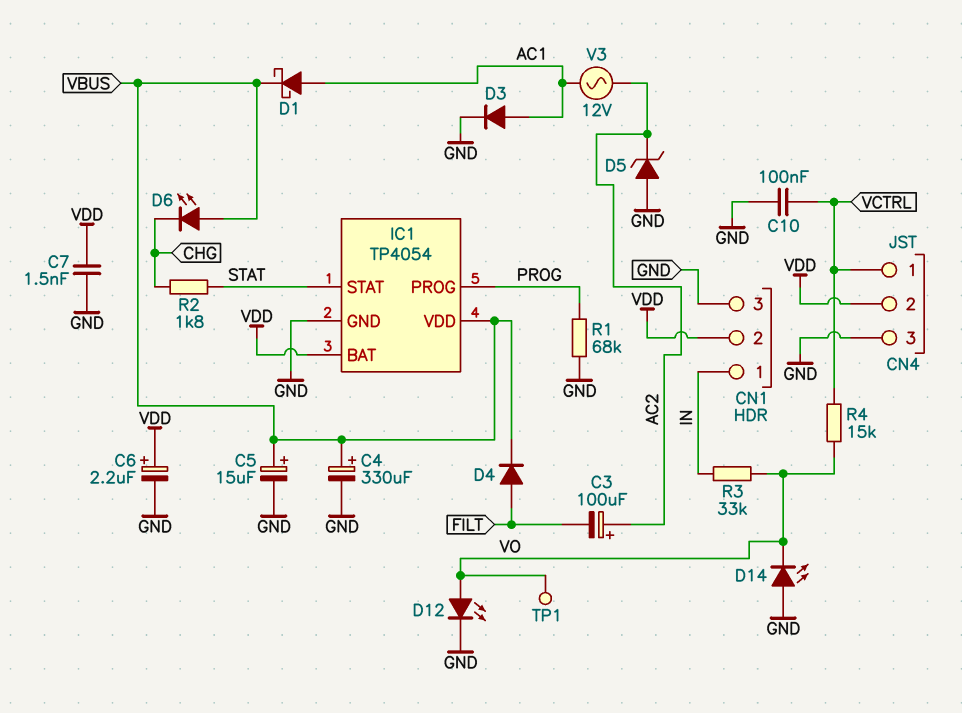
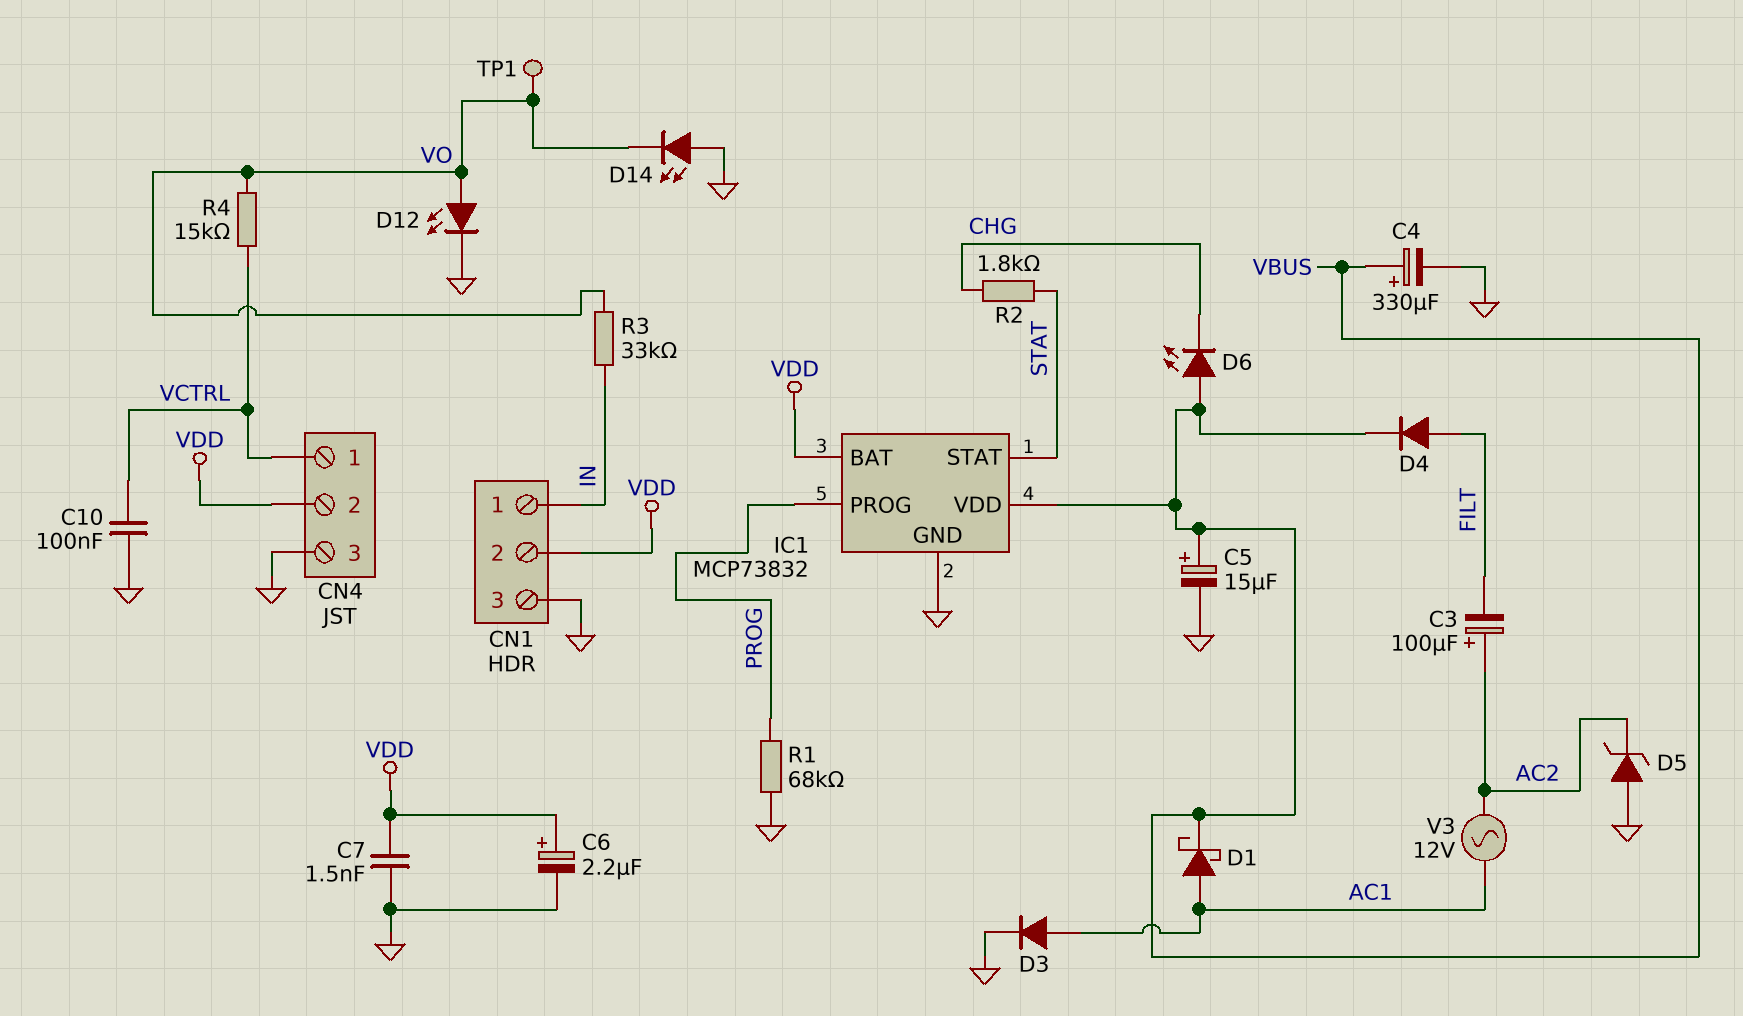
IC1: TP4054 -> MCP73832

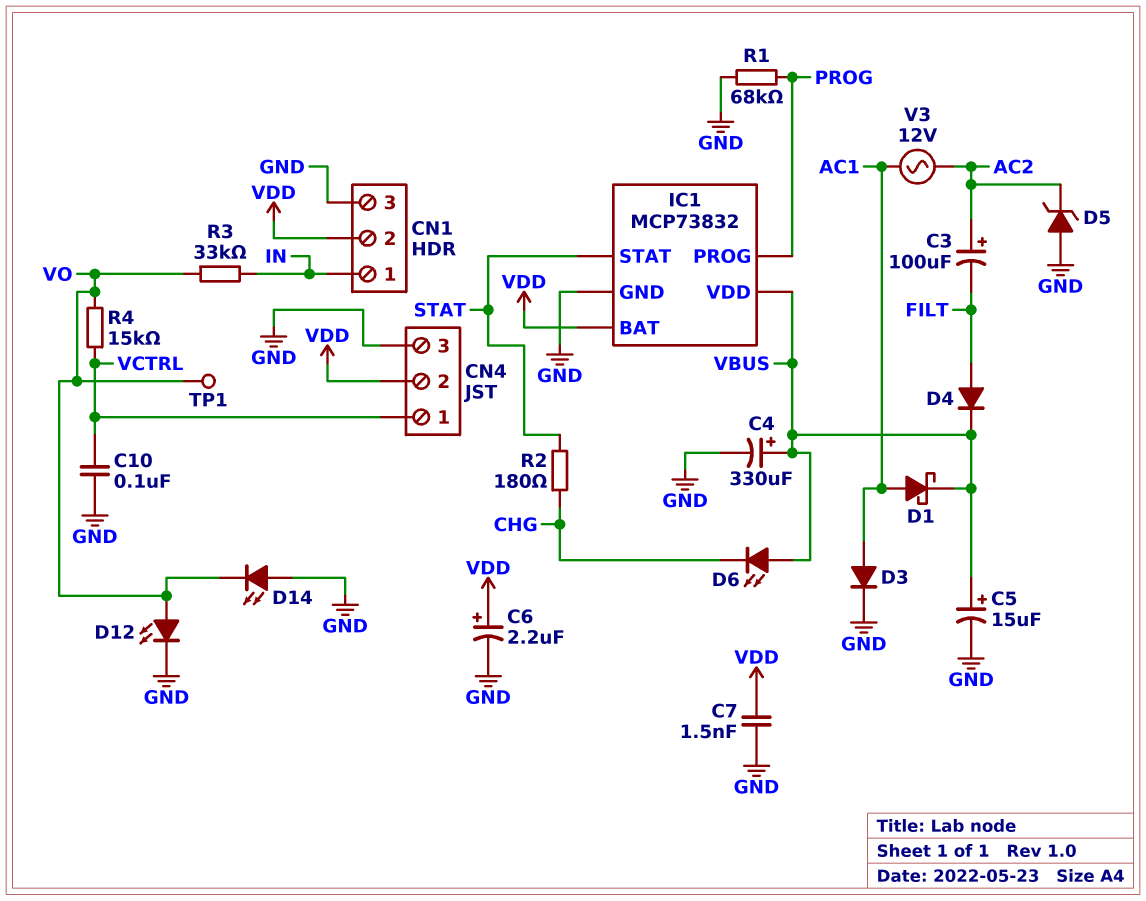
R2: 1.8k (CHG, STAT) -> 180 (CHG, STAT)

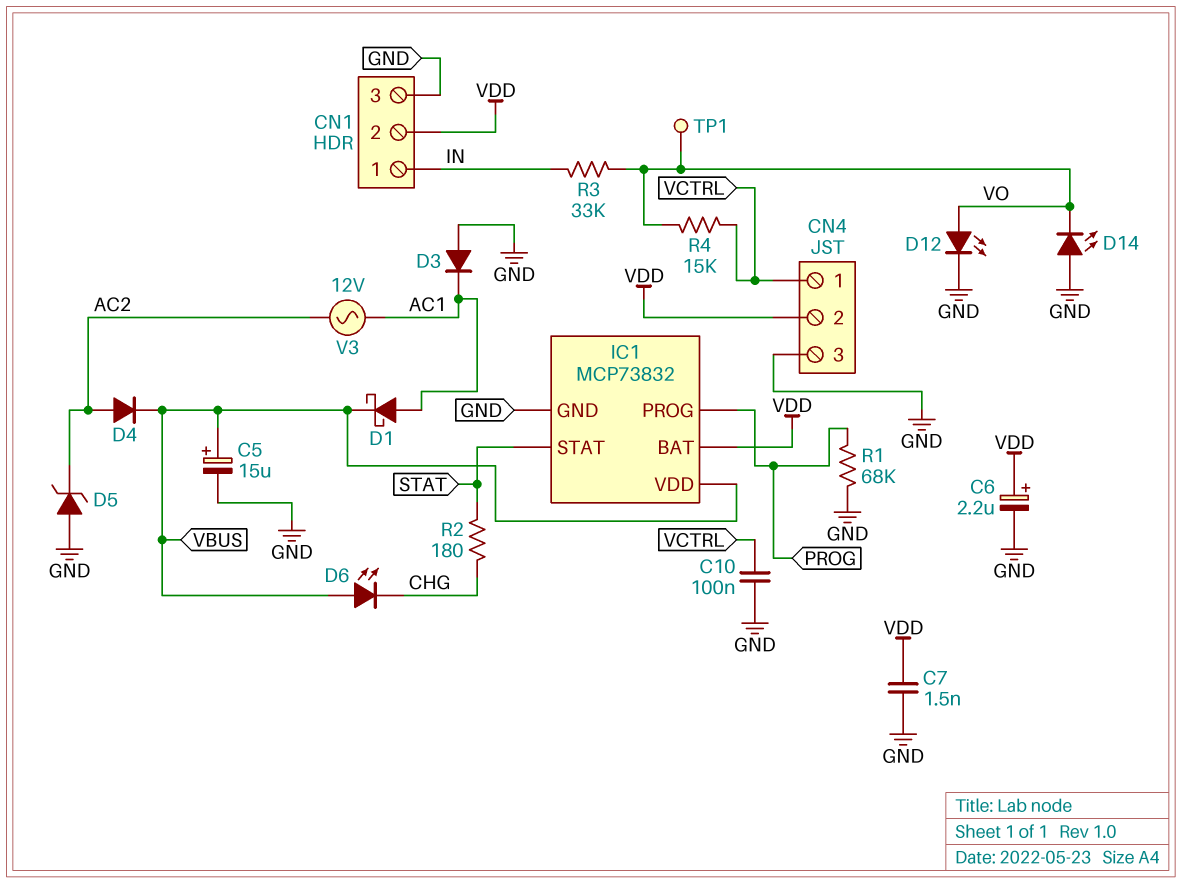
C3: 100uF (plus AC2, minus FILT) -> none
C4: 330uF (plus VBUS, minus GND) -> none
D3: diode (A AC1, K GND) -> diode (A GND, K AC1)
D4: diode (A FILT, K VBUS) -> diode (A AC2, K VBUS)

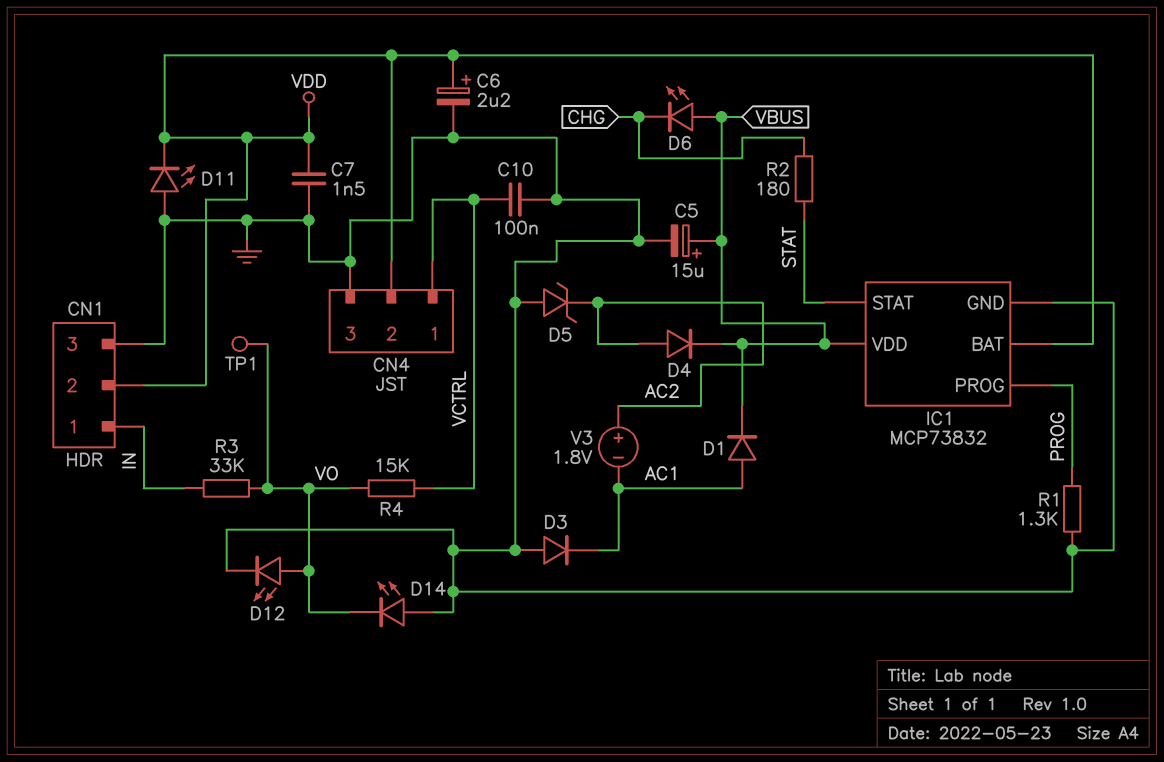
D1: schottky (A AC1, K VBUS) -> diode (A AC1, K VBUS)
D11: none -> LED (A GND, K VDD)
R1: 68k (GND, PROG) -> 1.3k (GND, PROG)
V3: AC 12V (AC1, AC2) -> 1.8V (plus AC2, minus AC1)

